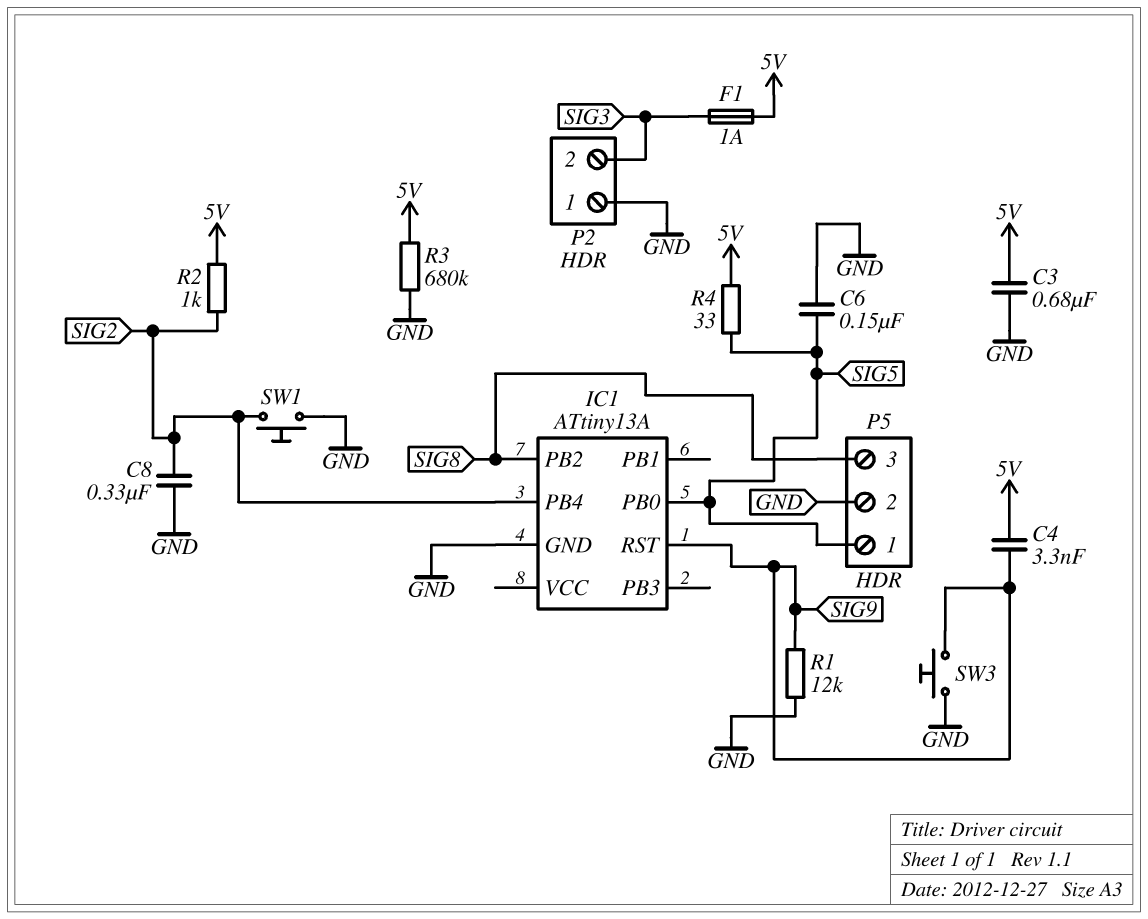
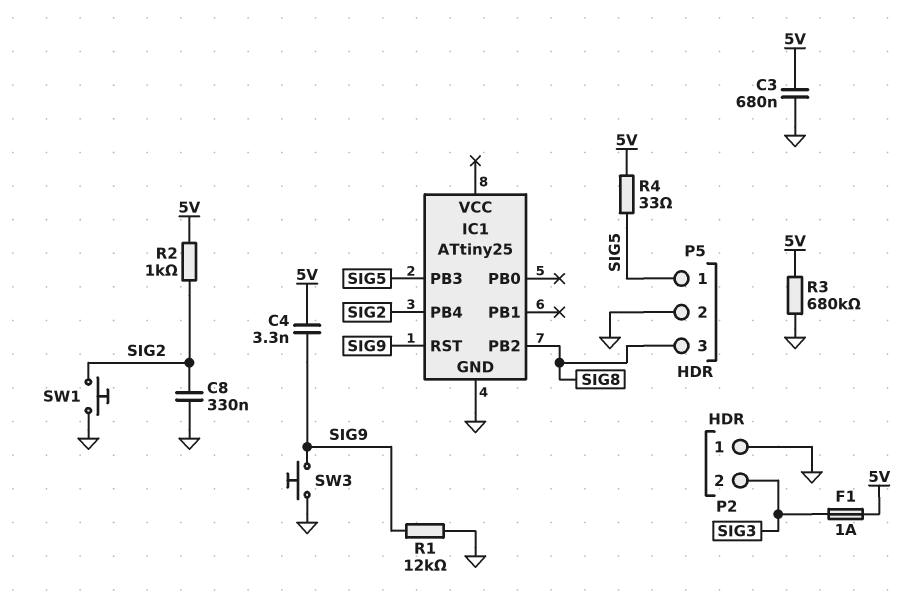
C6: 150nF (GND, SIG5) -> none
IC1: ATtiny13A -> ATtiny25
IC1 pin PB0: SIG5 -> none
IC1 pin PB3: none -> SIG5

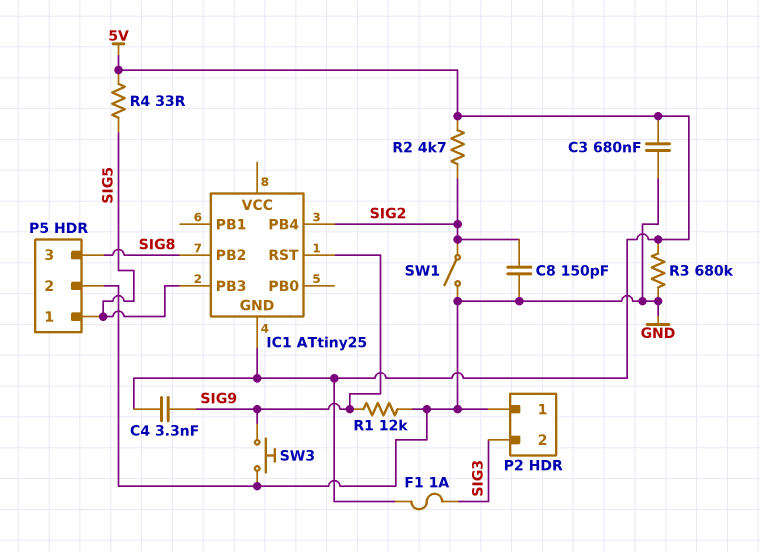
C8: 330nF (GND, SIG2) -> 150pF (GND, SIG2)
IC1 pin GND: GND -> 5V
R2: 1k (5V, SIG2) -> 4.7k (5V, SIG2)
SW1: button (GND, SIG2) -> switch (GND, SIG2)

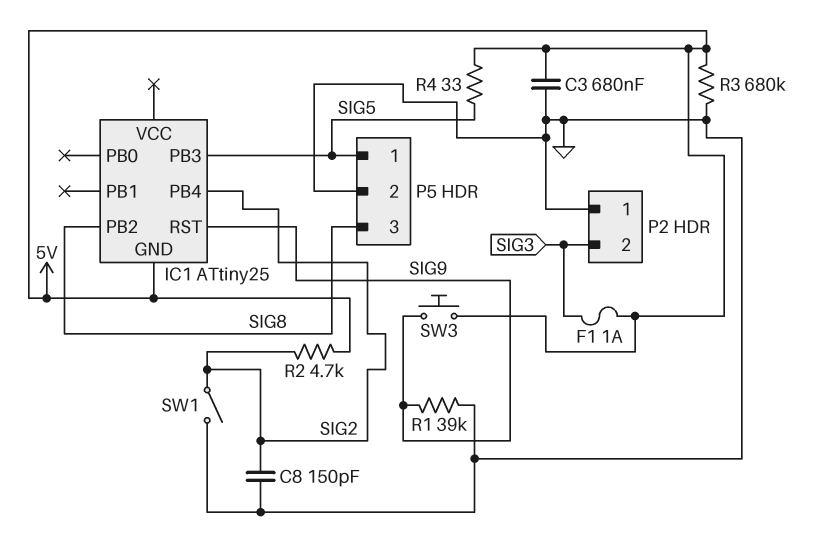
C4: 3.3nF (5V, SIG9) -> none
R1: 12k (GND, SIG9) -> 39k (GND, SIG9)
SW3: button (GND, SIG9) -> button (5V, SIG9)

